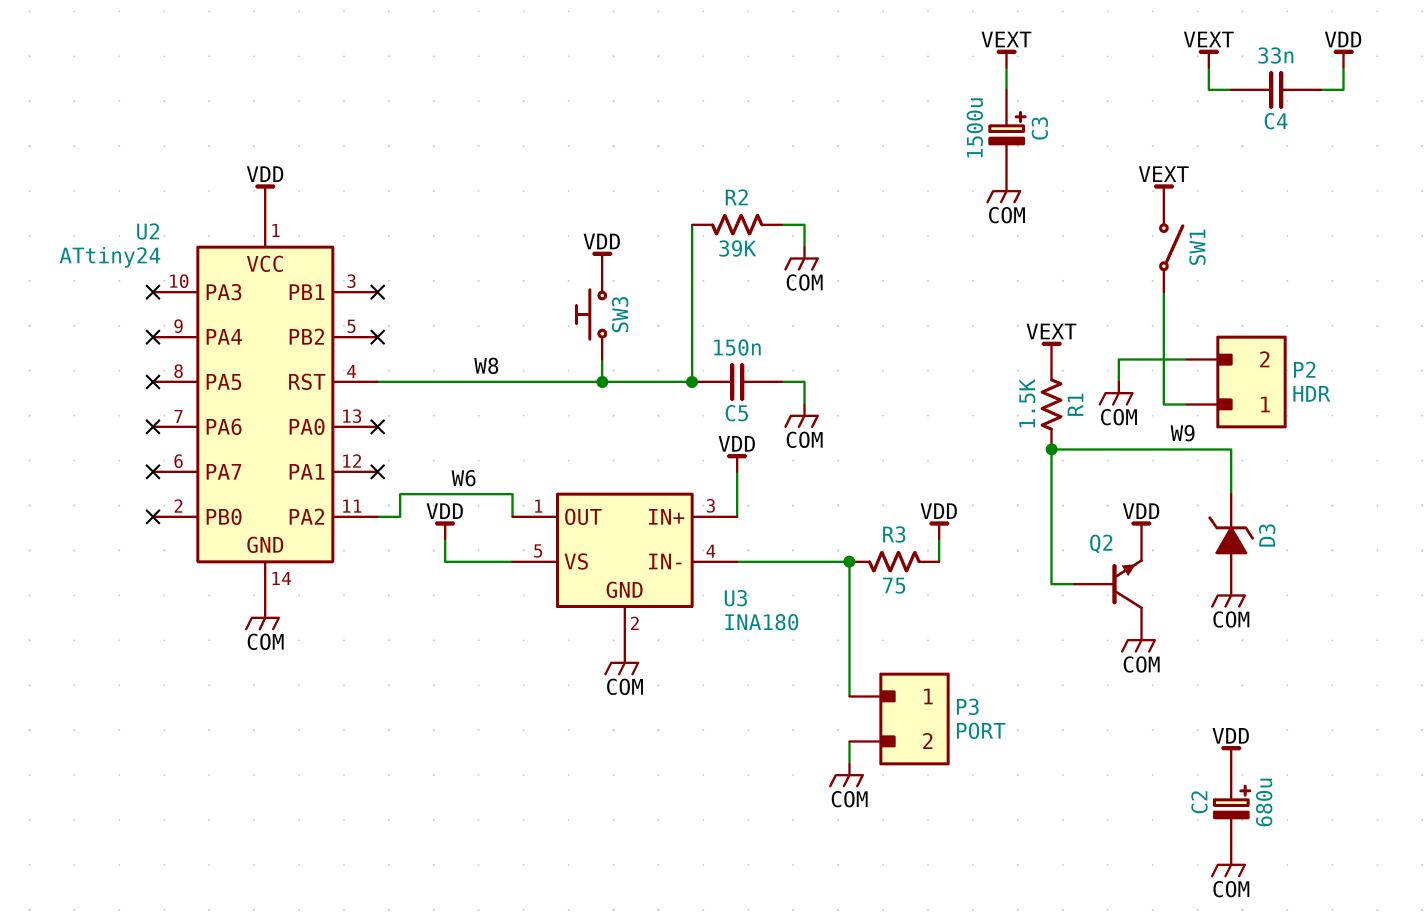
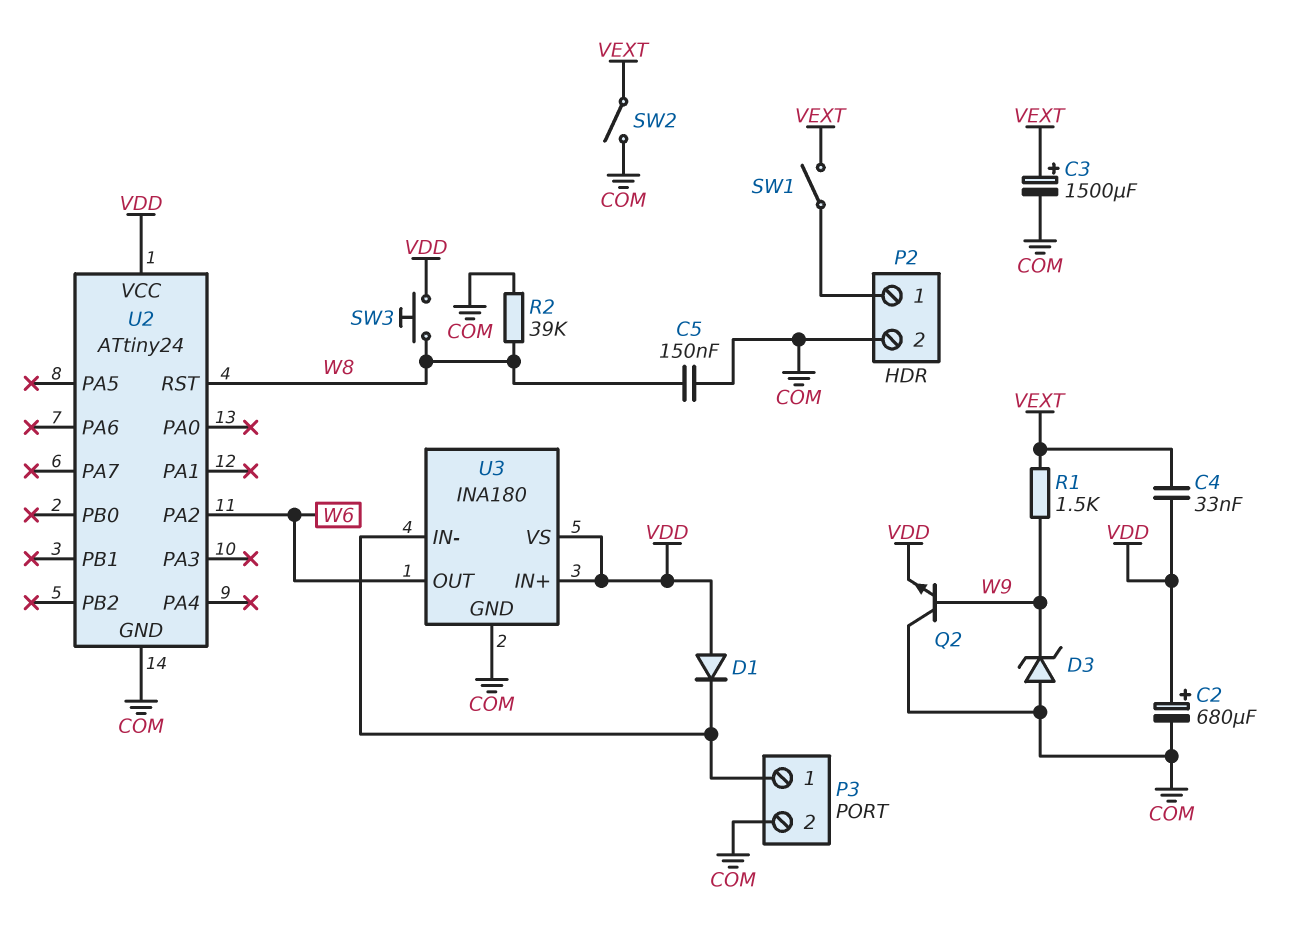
D1: none -> diode (A VDD, K P3/1)
R3: 75 (P3/1, VDD) -> none
SW2: none -> switch (COM, VEXT)

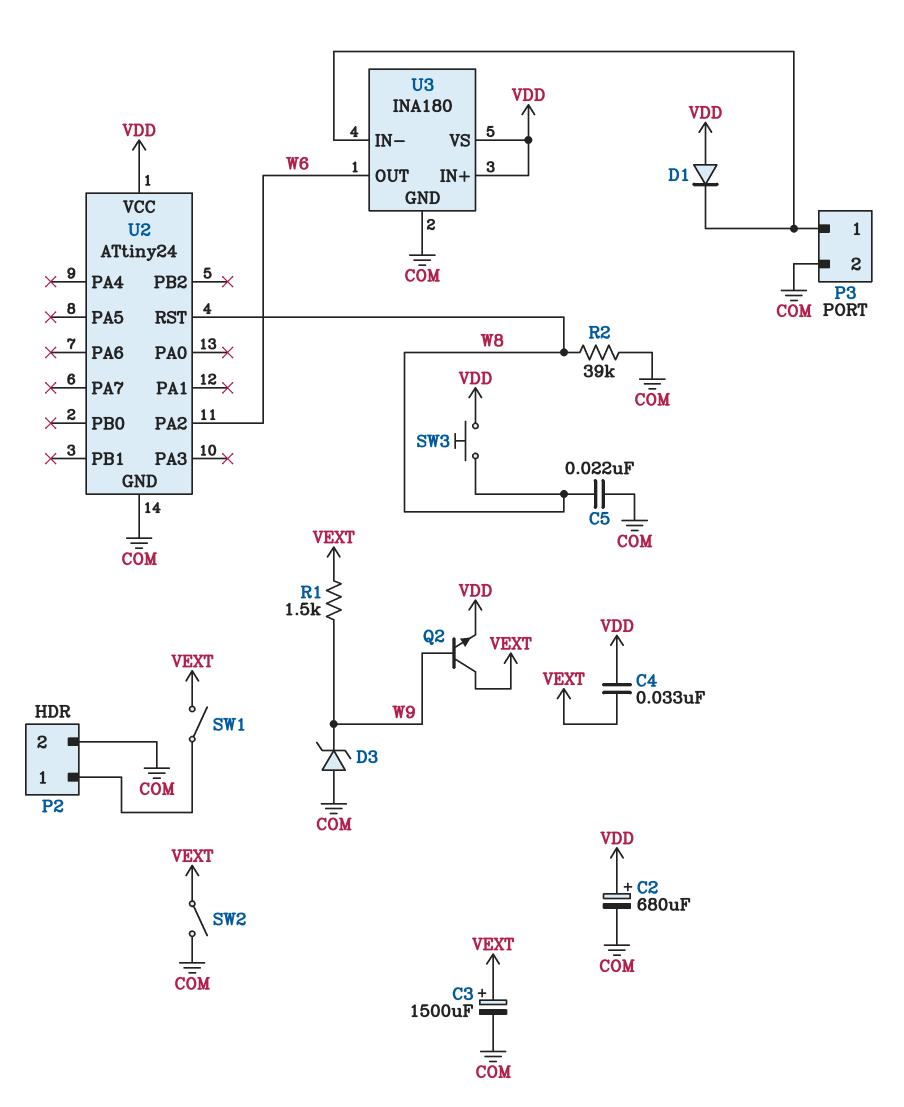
C5: 150nF (COM, W8) -> 22nF (COM, W8)
Q2: NPN (B W9, C COM, E VDD) -> NPN (B W9, C VEXT, E VDD)

